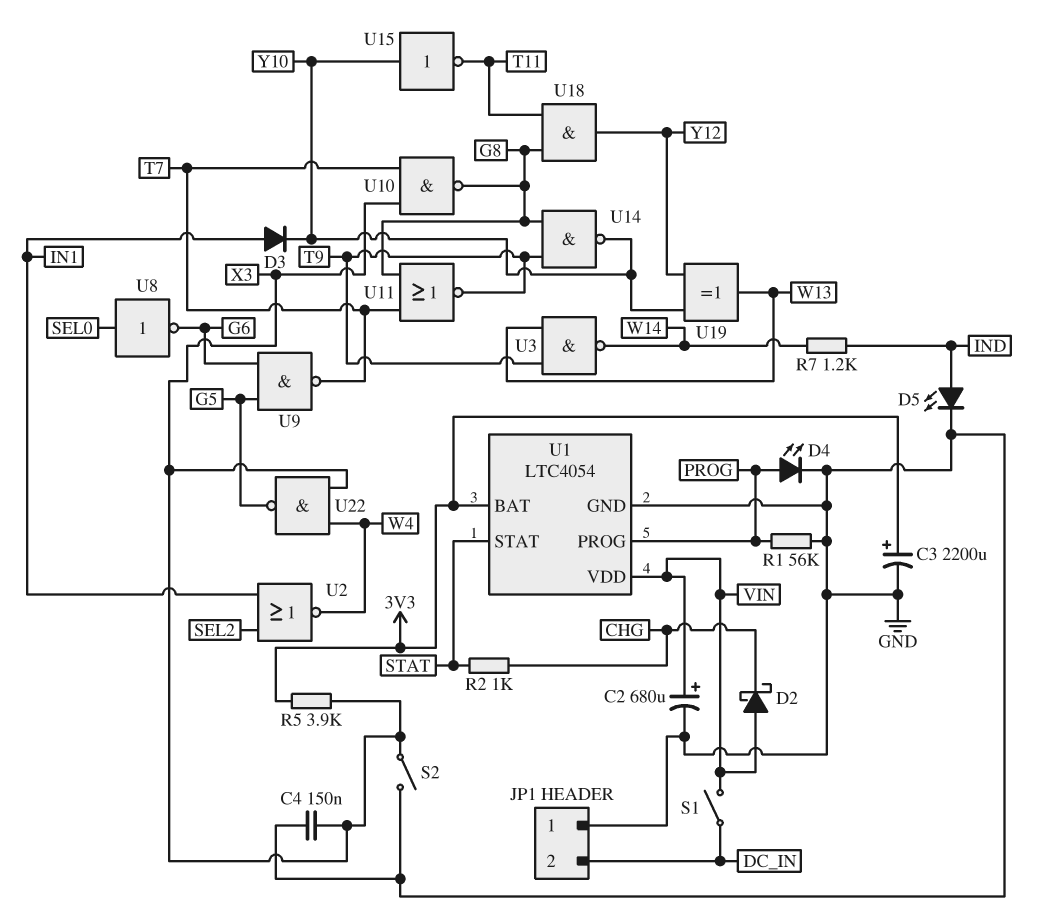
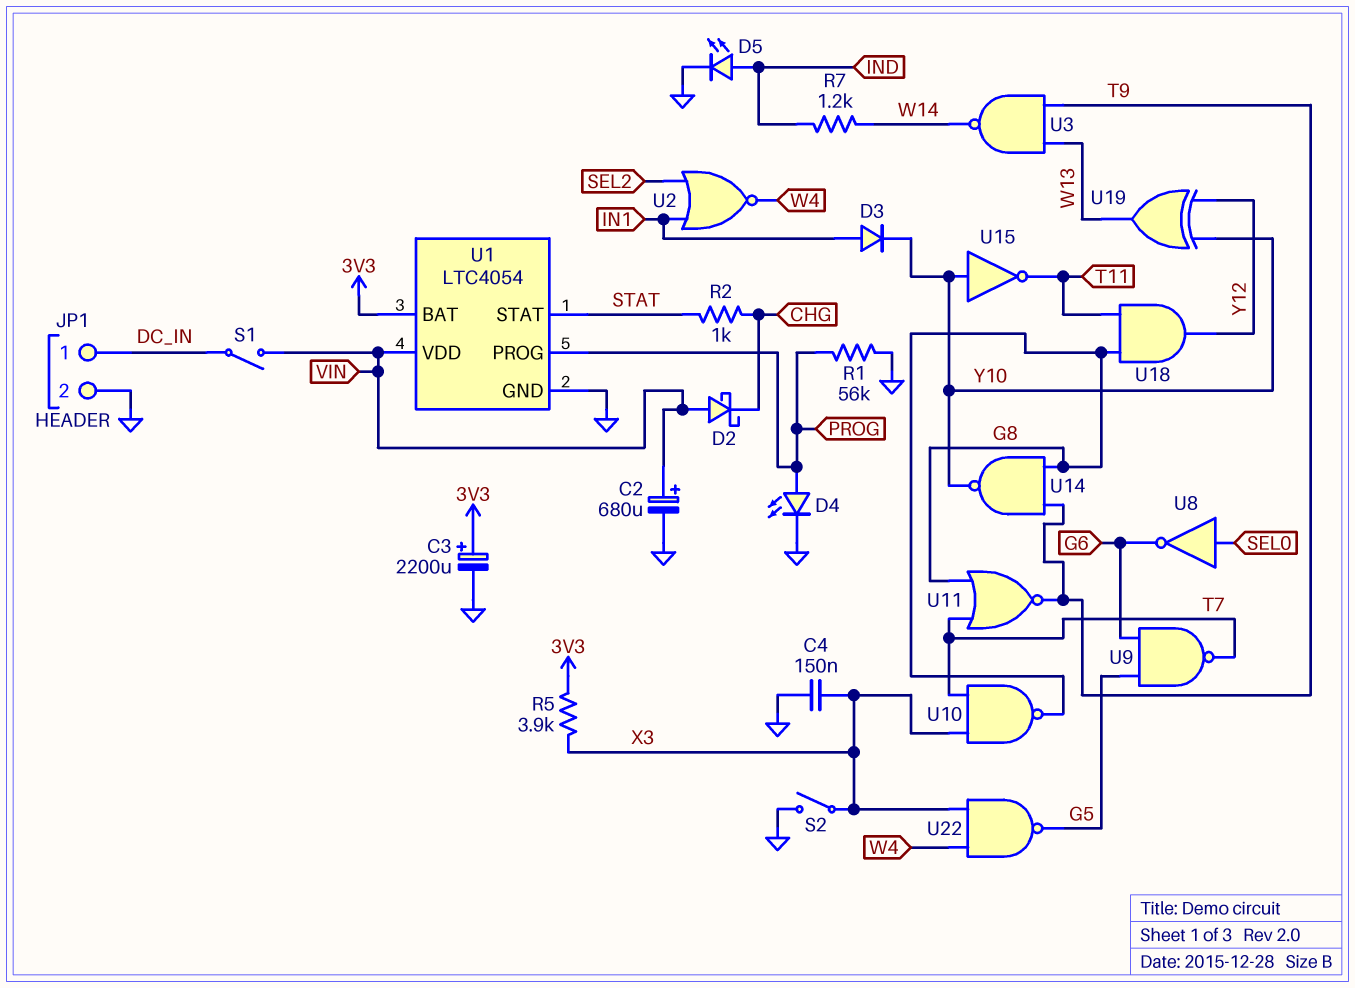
JP1 pin 1: GND -> DC_IN
JP1 pin 2: DC_IN -> GND

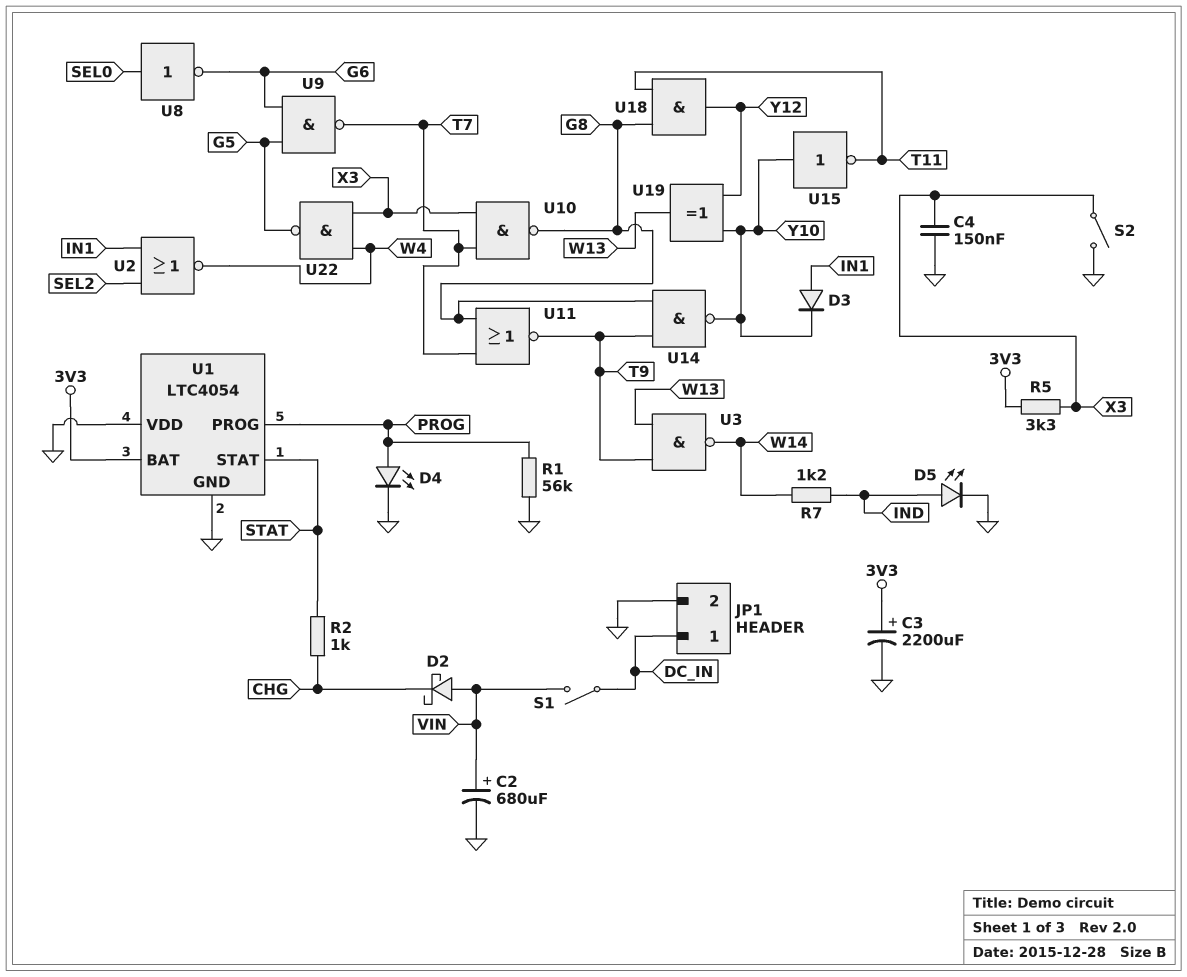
R5: 3.9k (3V3, X3) -> 3.3k (3V3, X3)
U1 pin VDD: VIN -> GND

